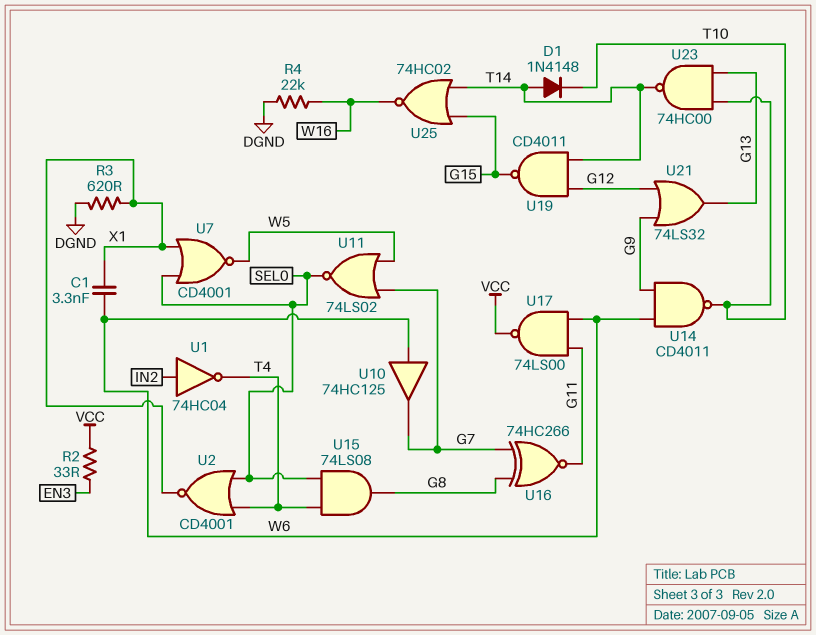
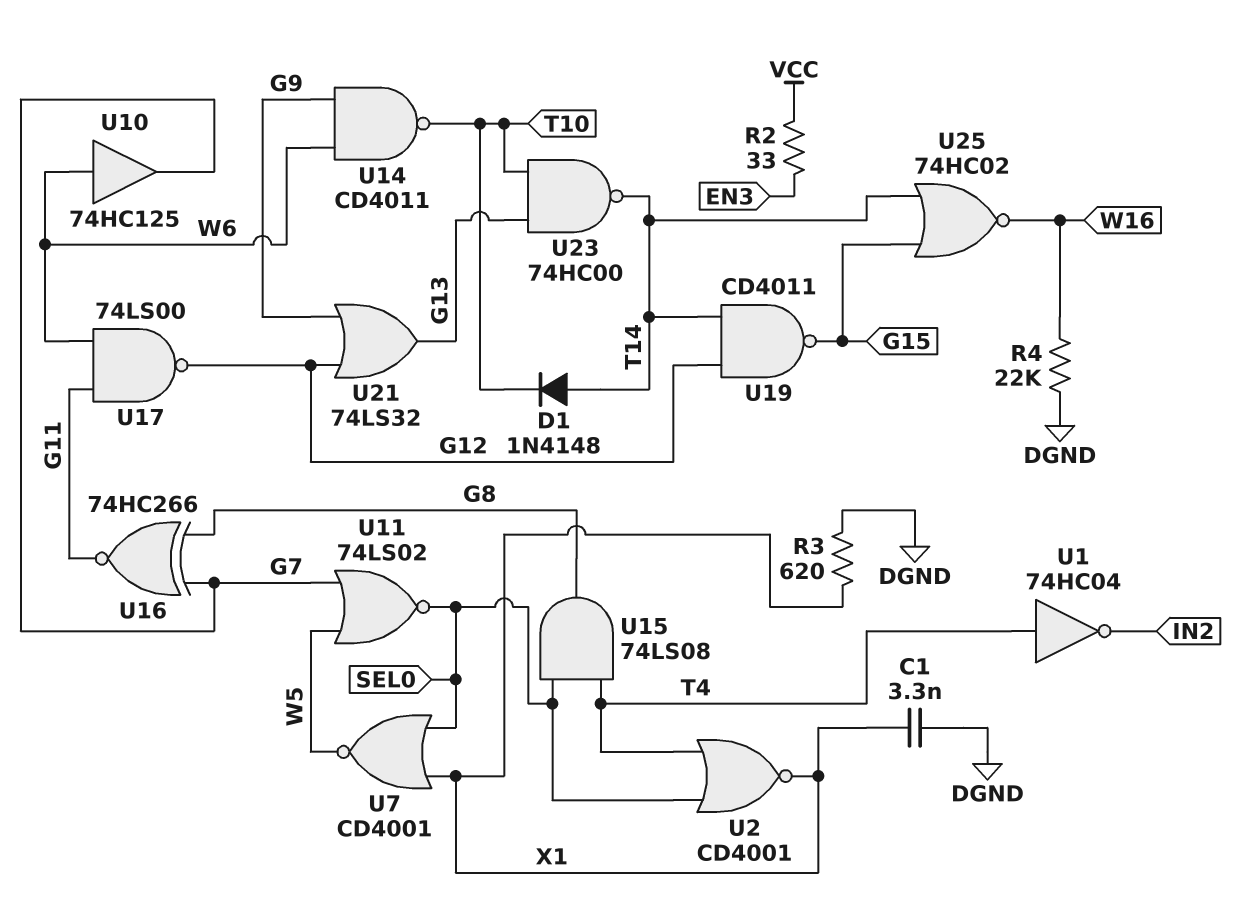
C1: 3.3nF (W6, X1) -> 3.3nF (DGND, X1)
U1: NOT 74HC04 (in IN2, out T4) -> NOT 74HC04 (in T4, out IN2)
U17: NAND 74LS00 (in G11, in W6, out VCC) -> NAND 74LS00 (in G11, in W6, out G12)

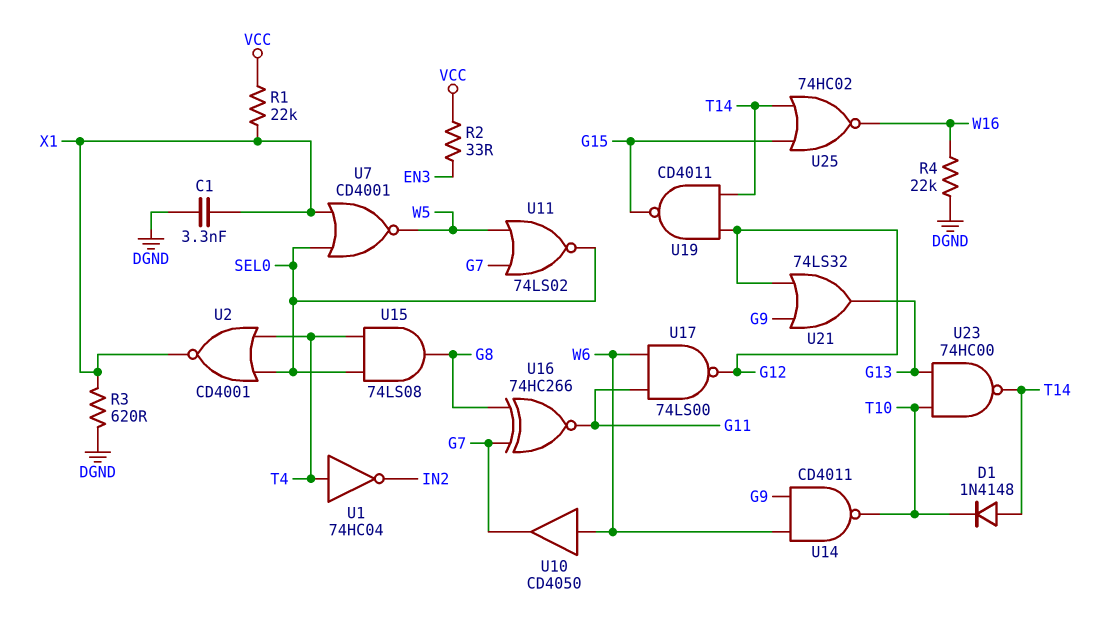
R1: none -> 22k (VCC, X1)
U10: buffer 74HC125 (in W6, out G7) -> buffer CD4050 (in W6, out G7)

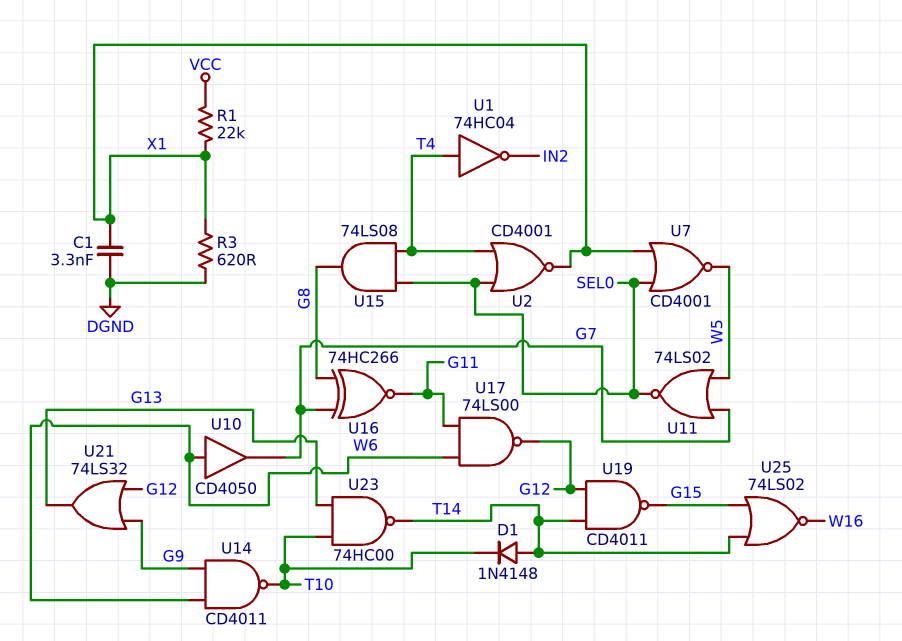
R2: 33 (EN3, VCC) -> none
R4: 22k (DGND, W16) -> none
U25: NOR 74HC02 (in G15, in T14, out W16) -> NOR 74LS02 (in G15, in T14, out W16)

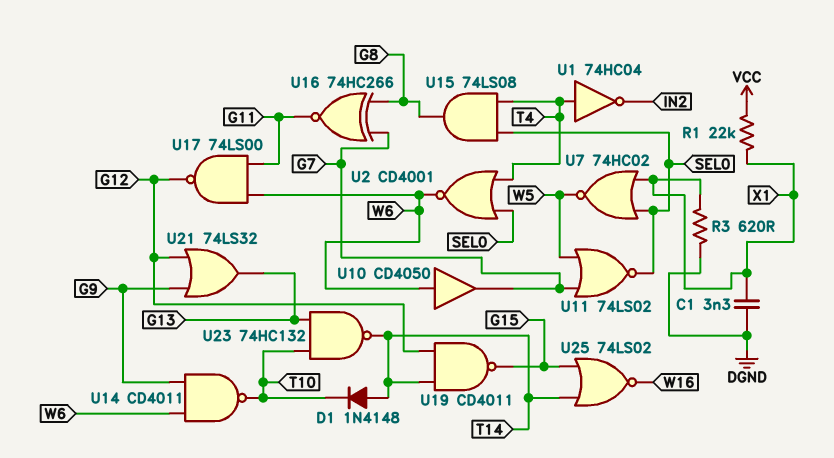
U2: NOR CD4001 (in SEL0, in T4, out X1) -> NOR CD4001 (in SEL0, in T4, out W6)
U7: NOR CD4001 (in SEL0, in X1, out W5) -> NOR 74HC02 (in SEL0, in X1, out W5)
U23: NAND 74HC00 (in G13, in T10, out T14) -> NAND 74HC132 (in G13, in T10, out T14)

